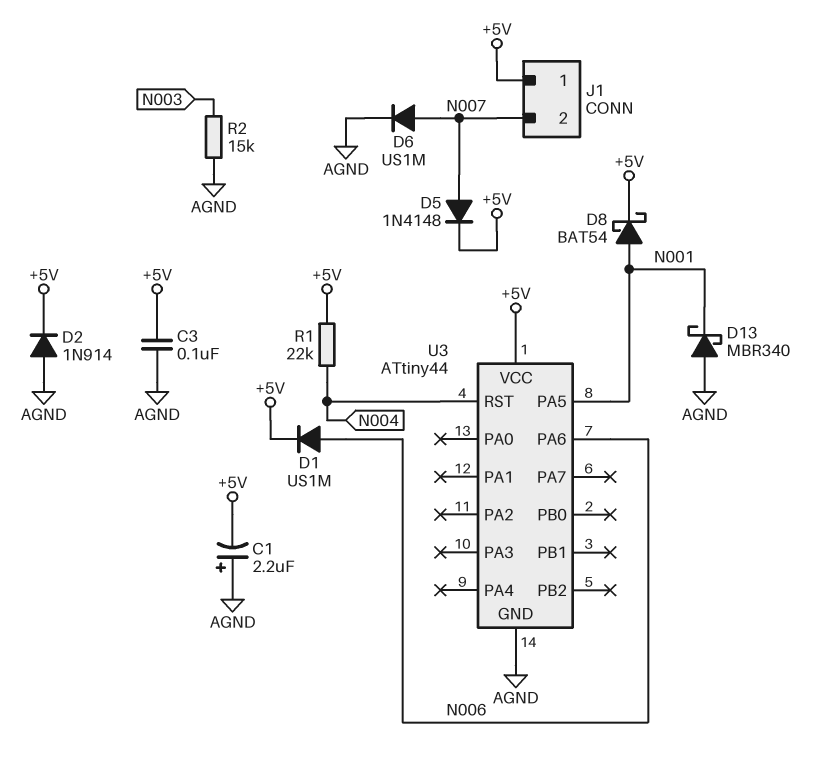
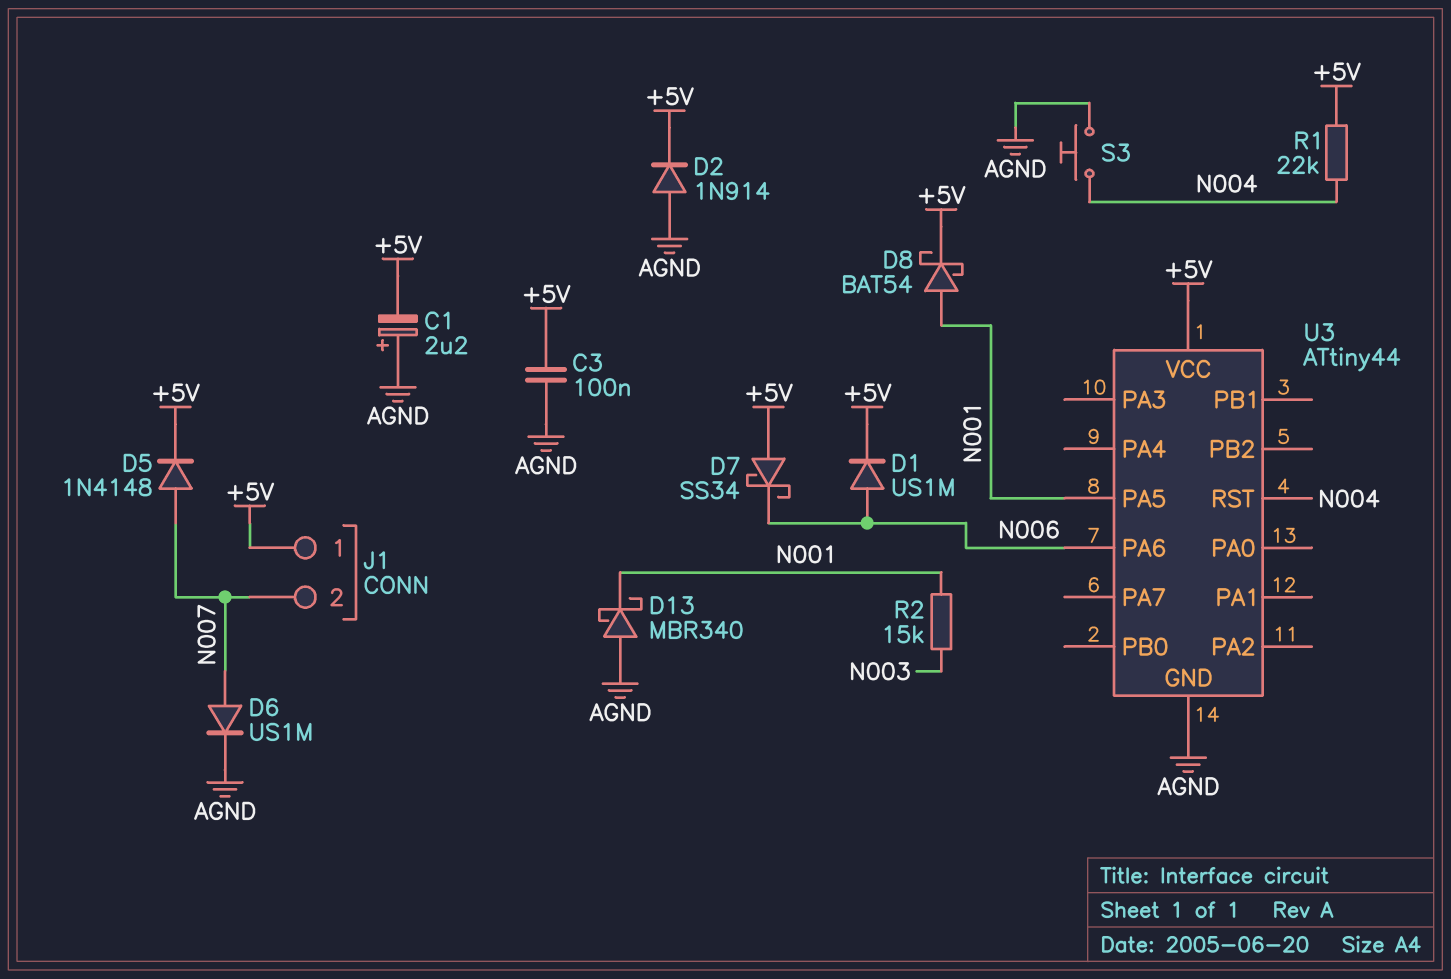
D7: none -> schottky SS34 (A +5V, K N006)
R2: 15k (AGND, N003) -> 15k (N001, N003)
S3: none -> button (AGND, N004)

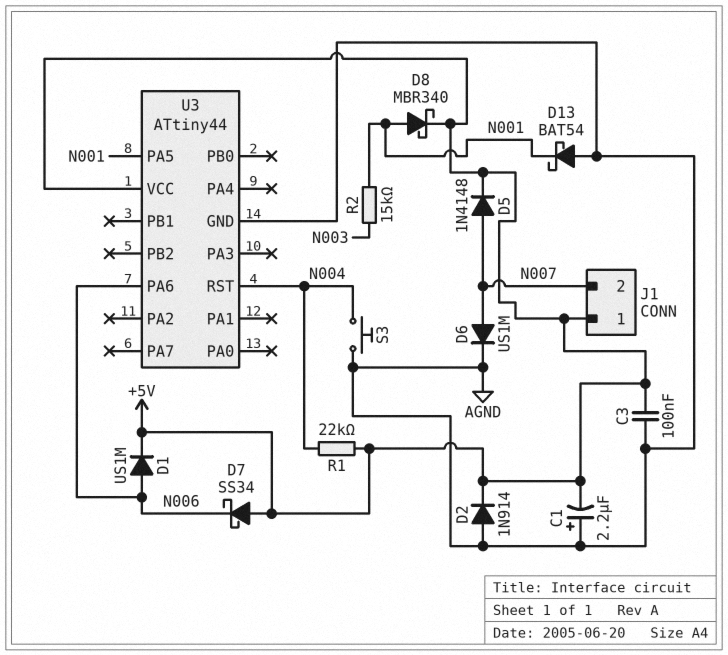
D8: schottky BAT54 (A N001, K +5V) -> schottky MBR340 (A N001, K +5V)
D13: schottky MBR340 (A AGND, K N001) -> schottky BAT54 (A AGND, K N001)

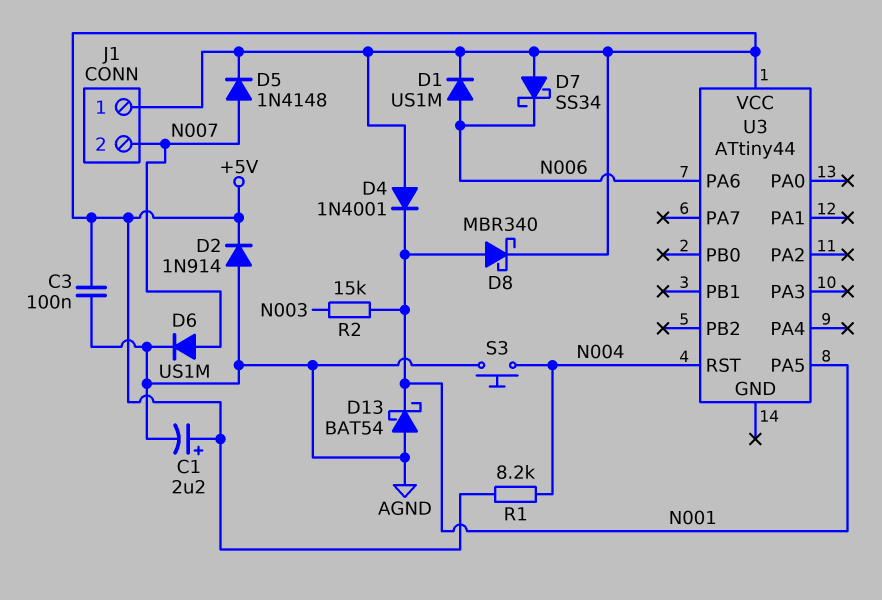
C1: 2.2uF (plus AGND, minus +5V) -> 2.2uF (plus +5V, minus AGND)
D4: none -> diode 1N4001 (A +5V, K N001)
R1: 22k (+5V, N004) -> 8.2k (+5V, N004)
U3 pin GND: AGND -> none

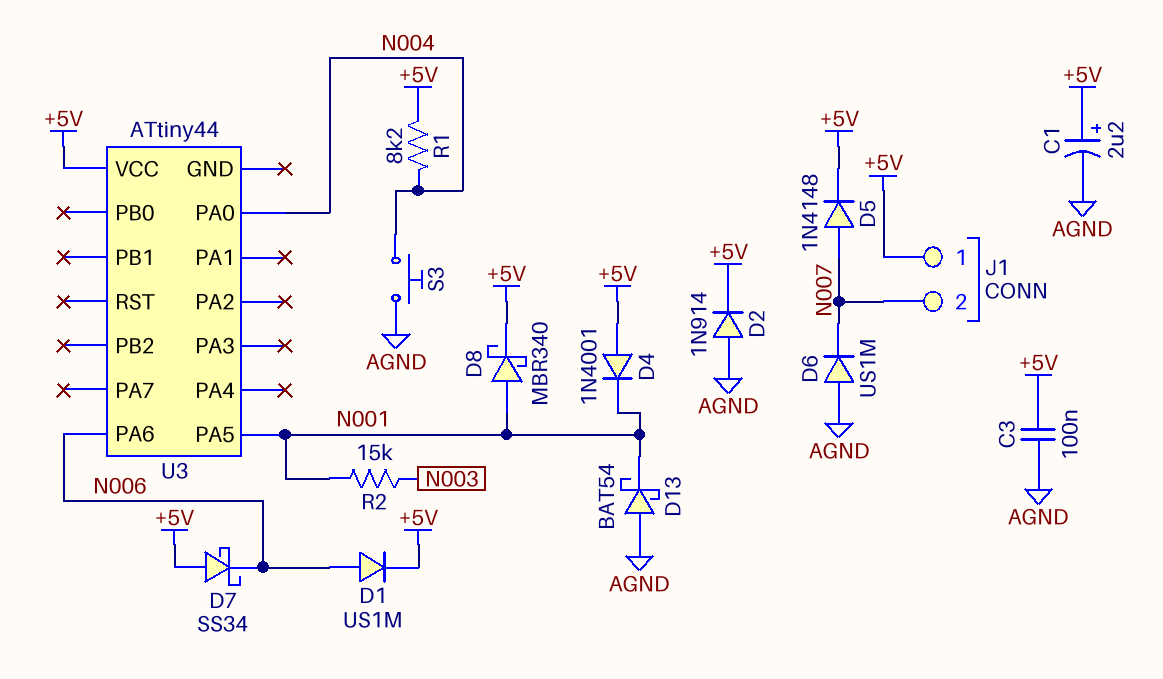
D6: diode US1M (A N007, K AGND) -> diode US1M (A AGND, K N007)
U3 pin PA0: none -> N004
U3 pin RST: N004 -> none

